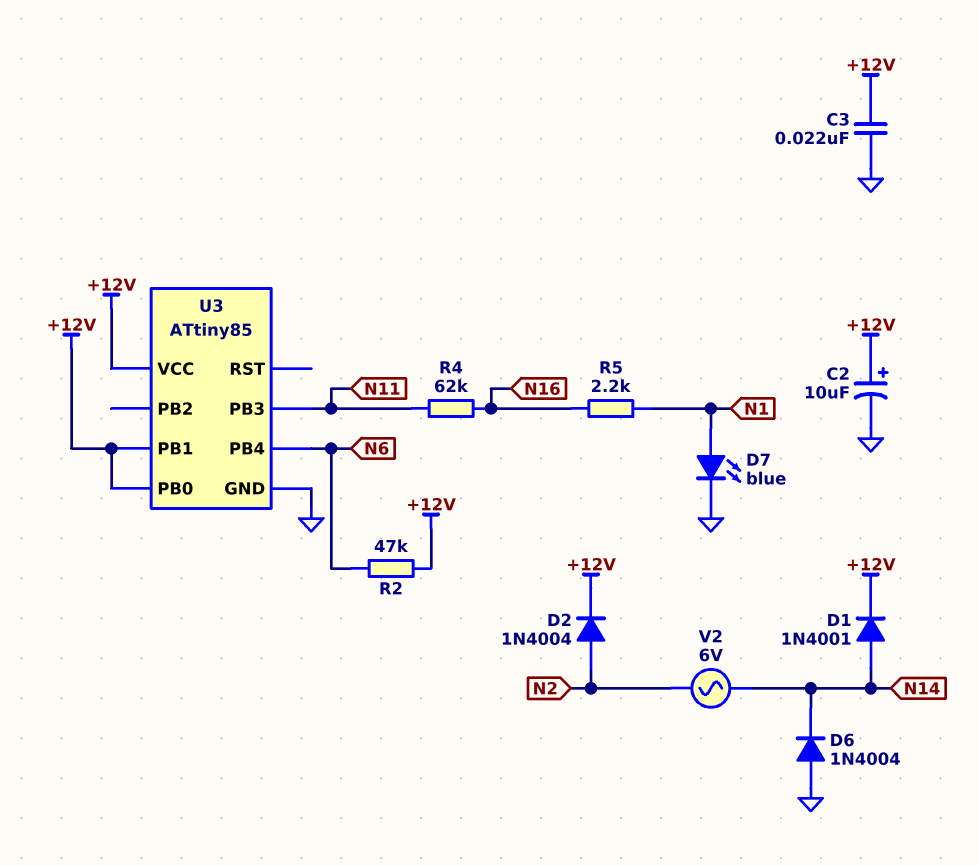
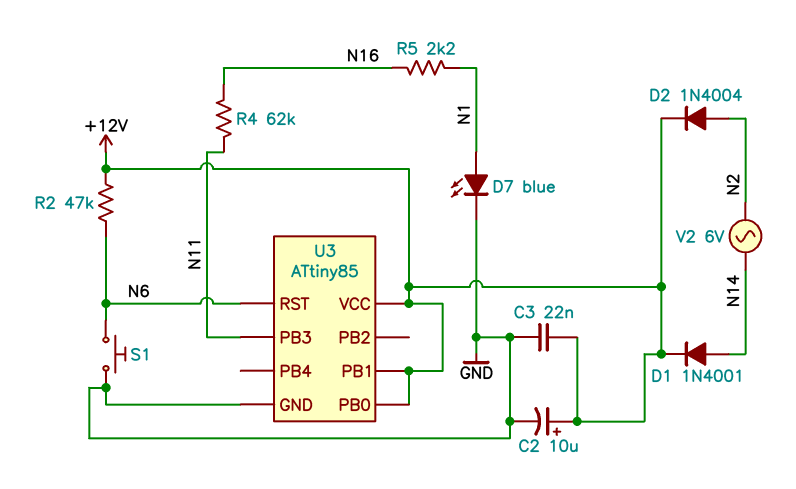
D6: diode 1N4004 (A GND, K N14) -> none
S1: none -> button (GND, N6)
U3 pin PB4: N6 -> none
U3 pin RST: none -> N6

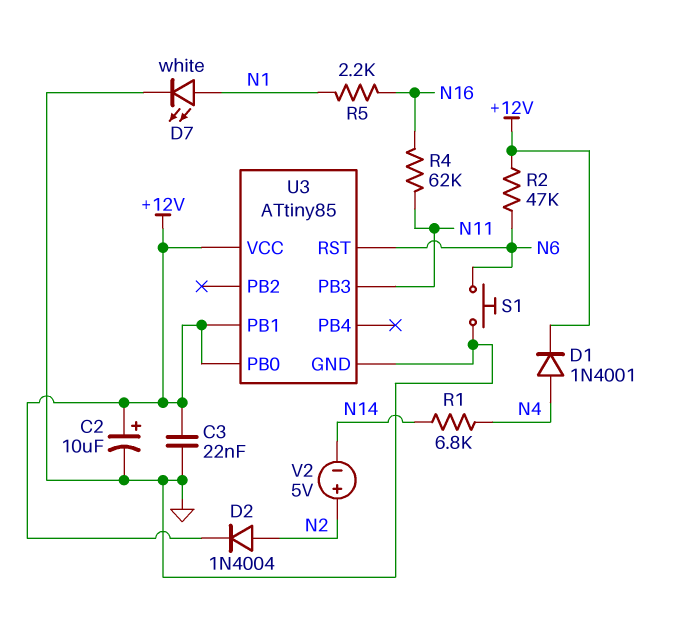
D1: diode 1N4001 (A N14, K +12V) -> diode 1N4001 (A N4, K +12V)
D7: LED blue (A N1, K GND) -> LED white (A N1, K GND)
R1: none -> 6.8k (N4, N14)
V2: AC 6V (N2, N14) -> 5V (plus N2, minus N14)

